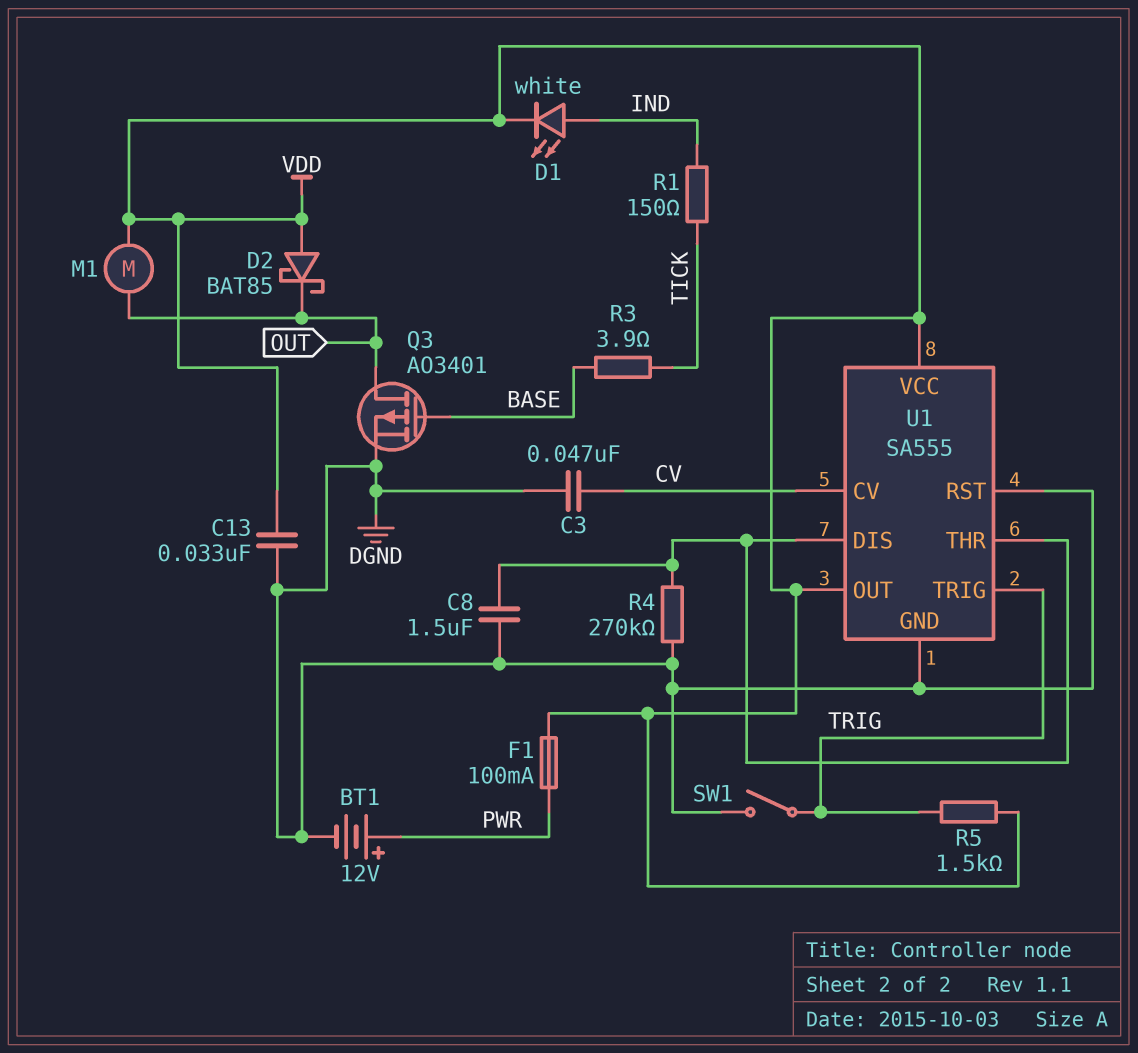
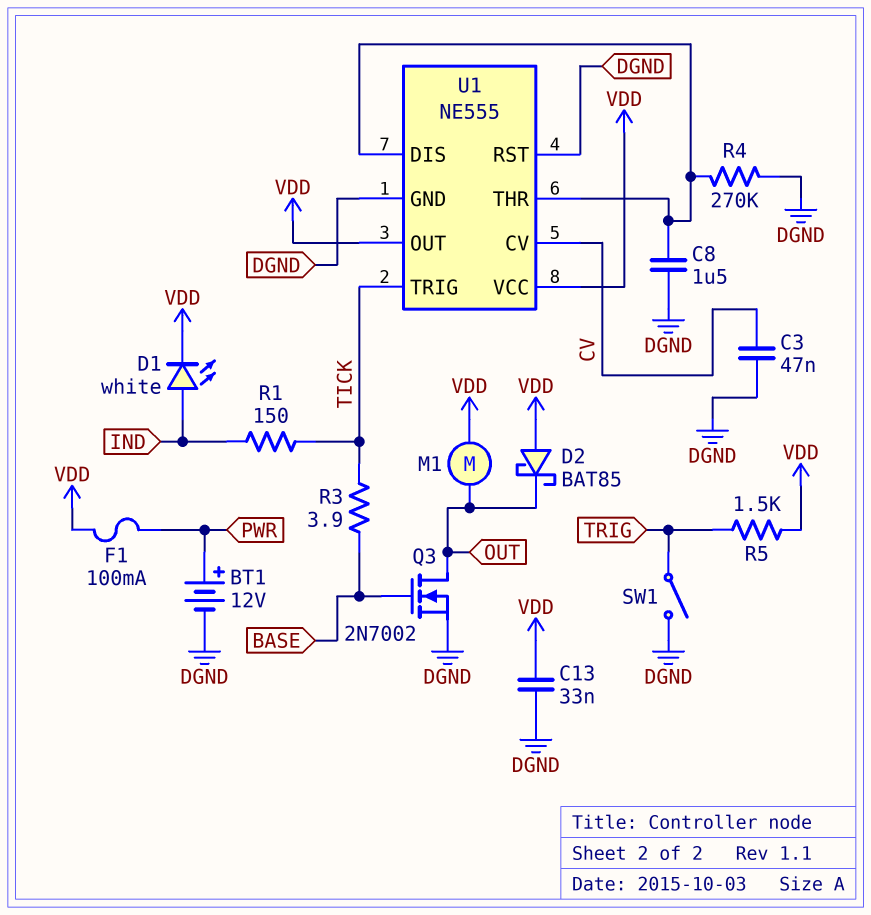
Q3: PMOS AO3401 (G BASE, D OUT, S DGND) -> NMOS 2N7002 (G BASE, D OUT, S DGND)
U1: SA555 -> NE555
U1 pin TRIG: TRIG -> TICK

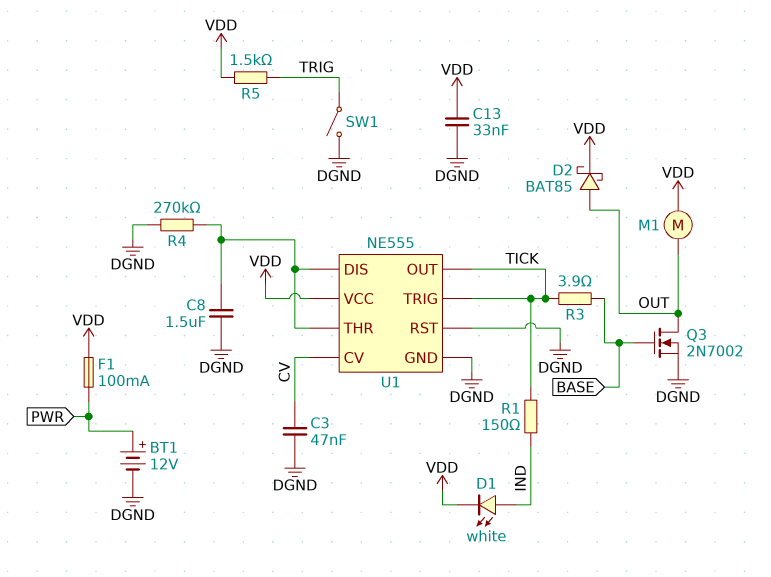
D2: schottky BAT85 (A VDD, K OUT) -> schottky BAT85 (A OUT, K VDD)
U1 pin OUT: VDD -> TICK

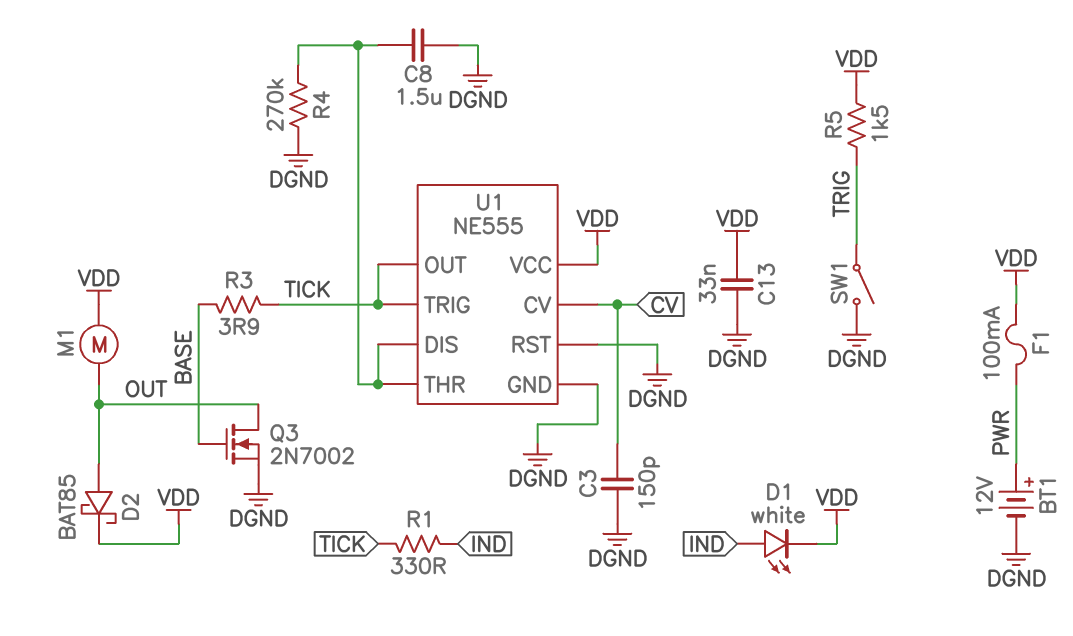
C3: 47nF (CV, DGND) -> 150pF (CV, DGND)
R1: 150 (IND, TICK) -> 330 (IND, TICK)

